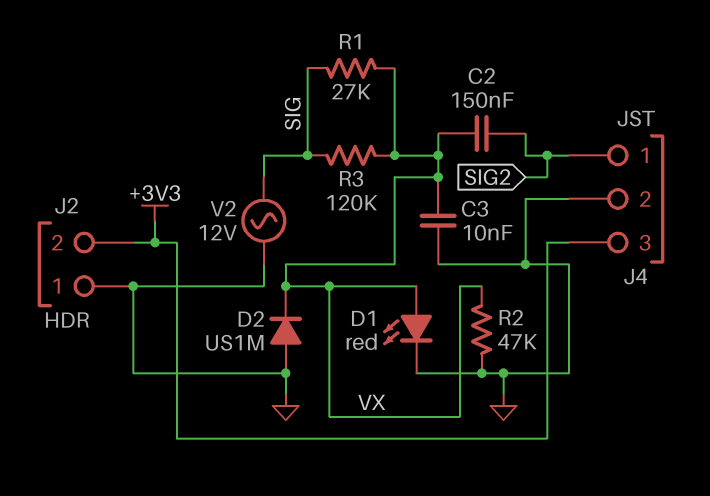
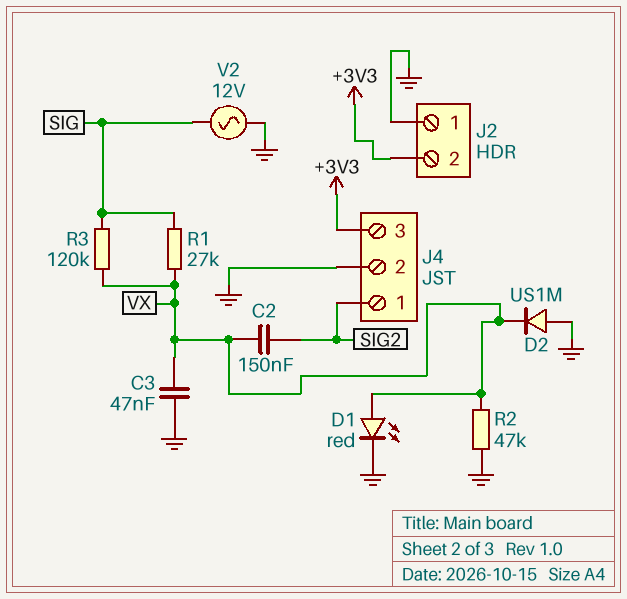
C3: 10nF (GND, VX) -> 47nF (GND, VX)

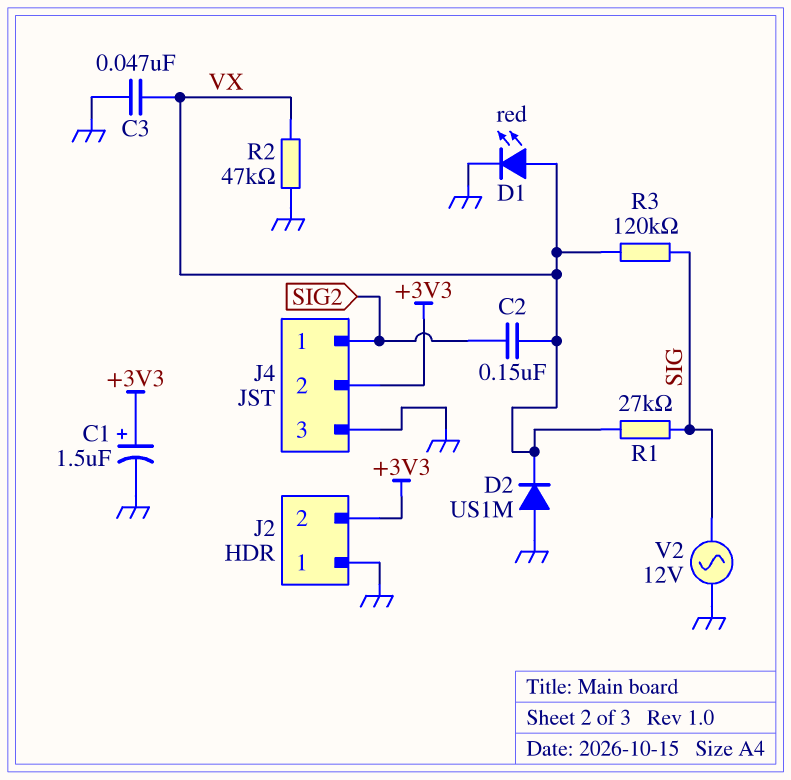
C1: none -> 1.5uF (plus +3V3, minus GND)
J4 pin 2: GND -> +3V3
J4 pin 3: +3V3 -> GND

